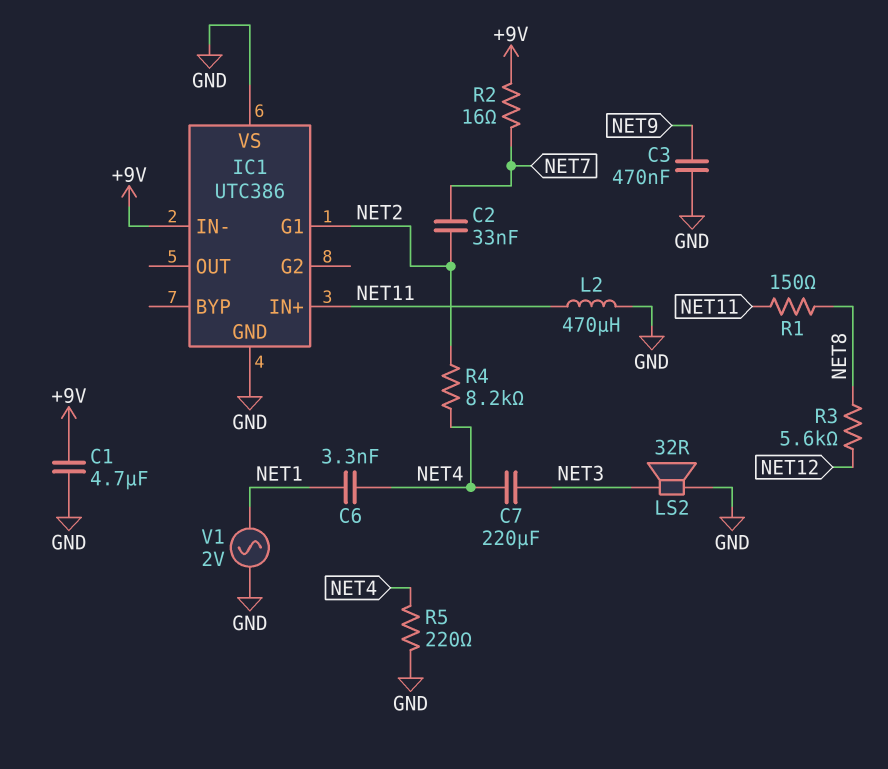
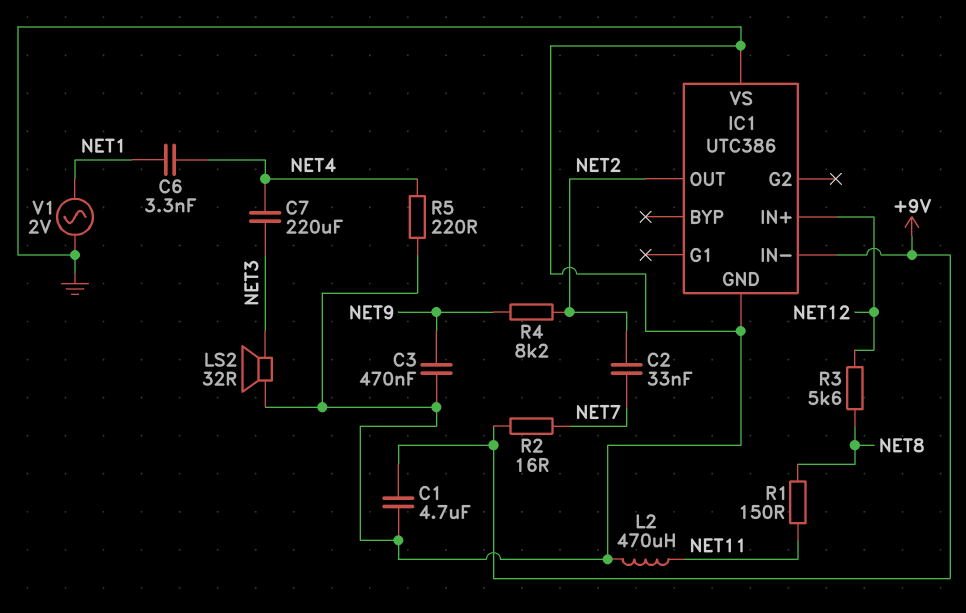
IC1 pin G1: NET2 -> none
IC1 pin IN+: NET11 -> NET12
IC1 pin OUT: none -> NET2
R4: 8.2k (NET2, NET4) -> 8.2k (NET2, NET9)

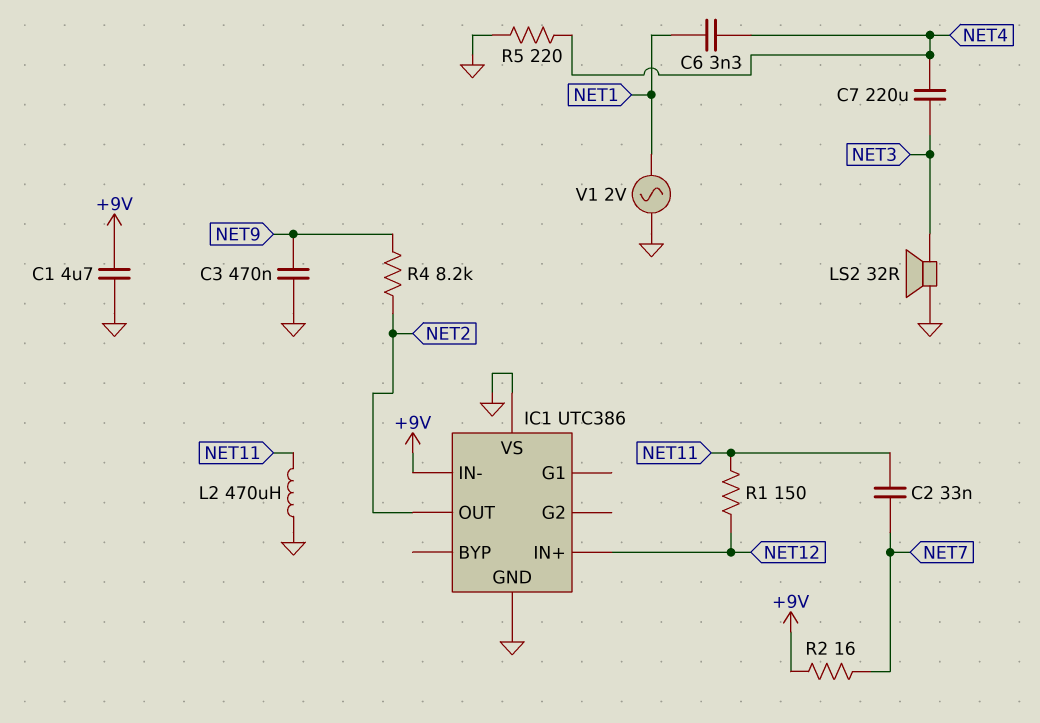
C2: 33nF (NET2, NET7) -> 33nF (NET7, NET11)
R1: 150 (NET8, NET11) -> 150 (NET11, NET12)
R3: 5.6k (NET8, NET12) -> none

